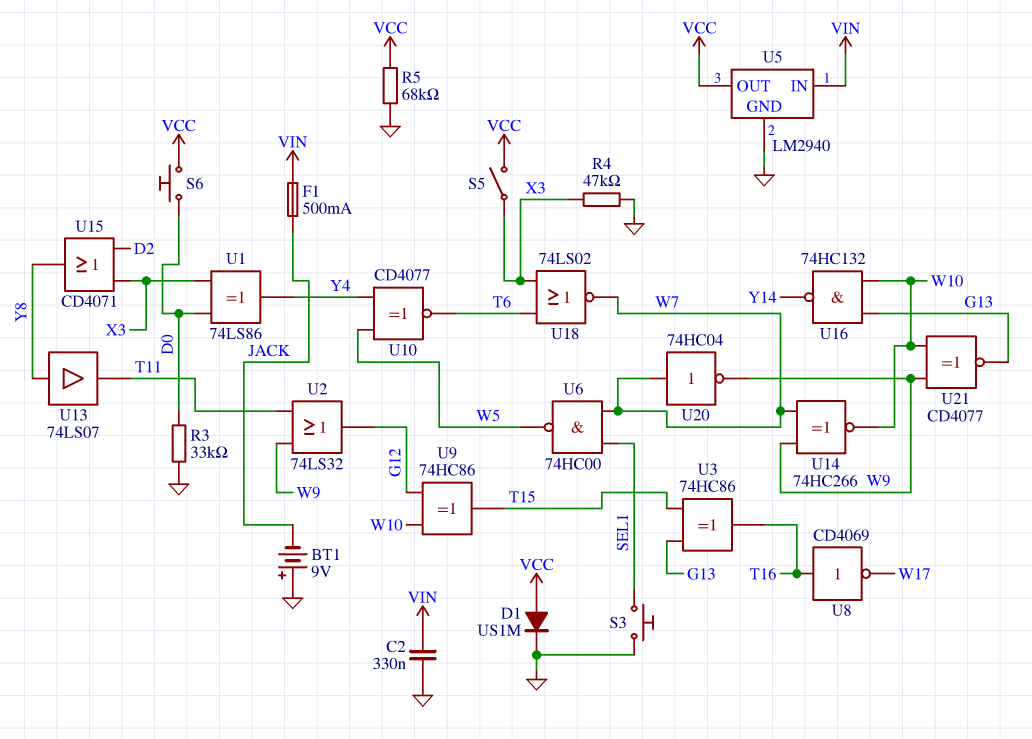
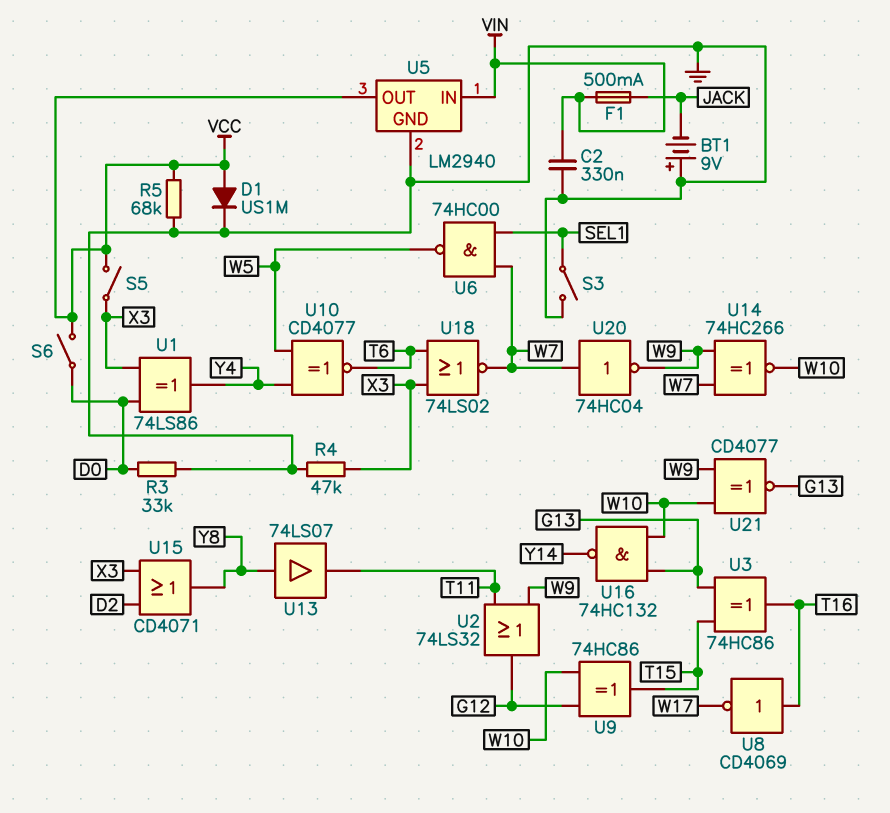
S3: button (GND, SEL1) -> switch (GND, SEL1)
S6: button (D0, VCC) -> switch (D0, VCC)

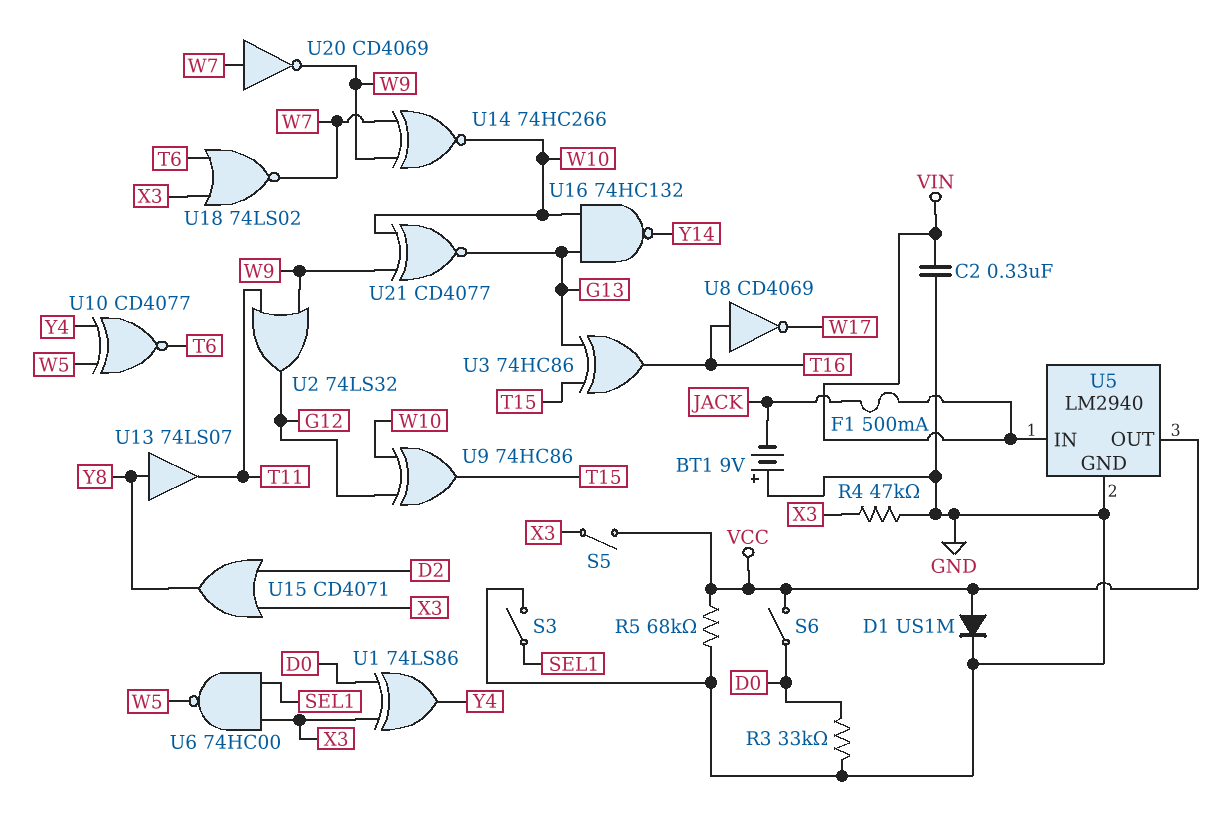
U6: NAND 74HC00 (in SEL1, in W7, out W5) -> NAND 74HC00 (in SEL1, in X3, out W5)
U20: NOT 74HC04 (in W7, out W9) -> NOT CD4069 (in W7, out W9)

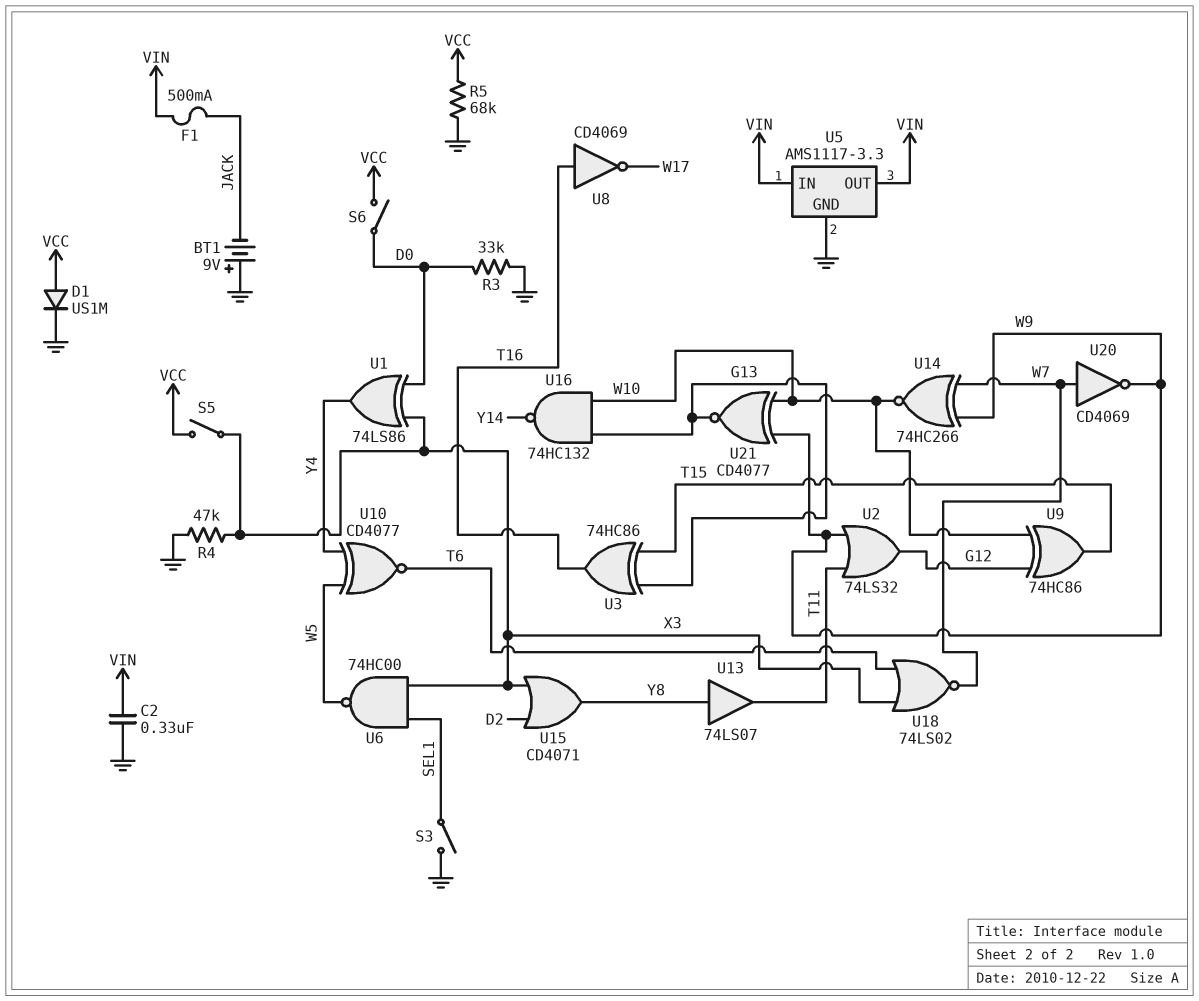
U5: LM2940 -> AMS1117-3.3
U5 pin OUT: VCC -> VIN

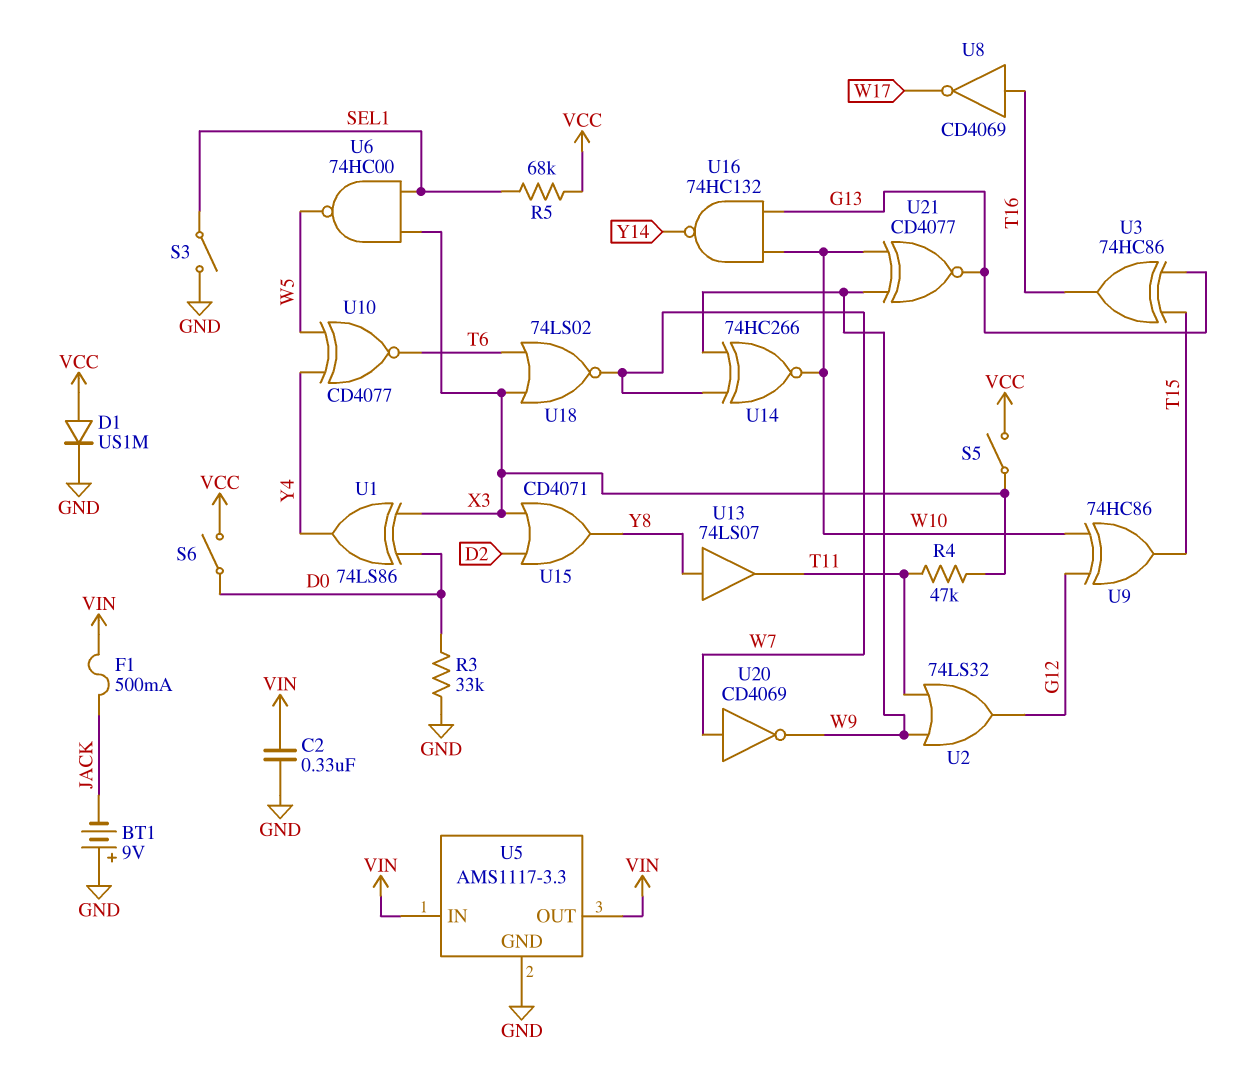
R4: 47k (GND, X3) -> 47k (T11, X3)
R5: 68k (GND, VCC) -> 68k (SEL1, VCC)

